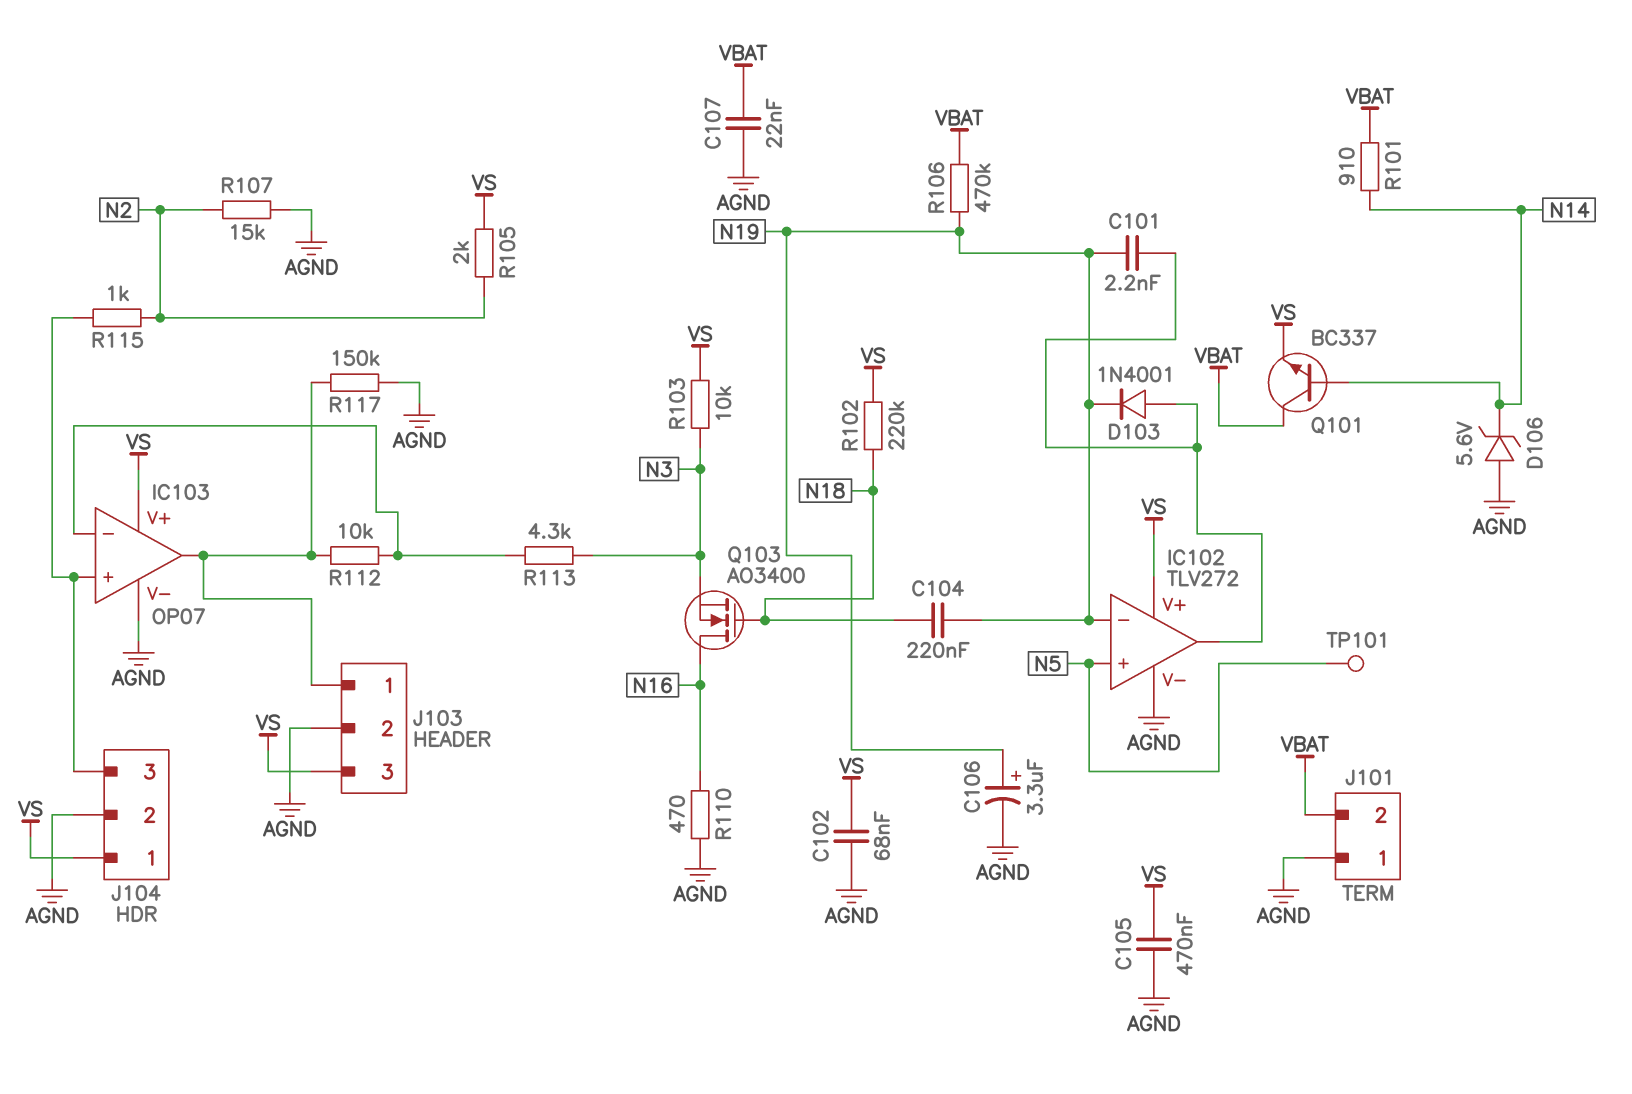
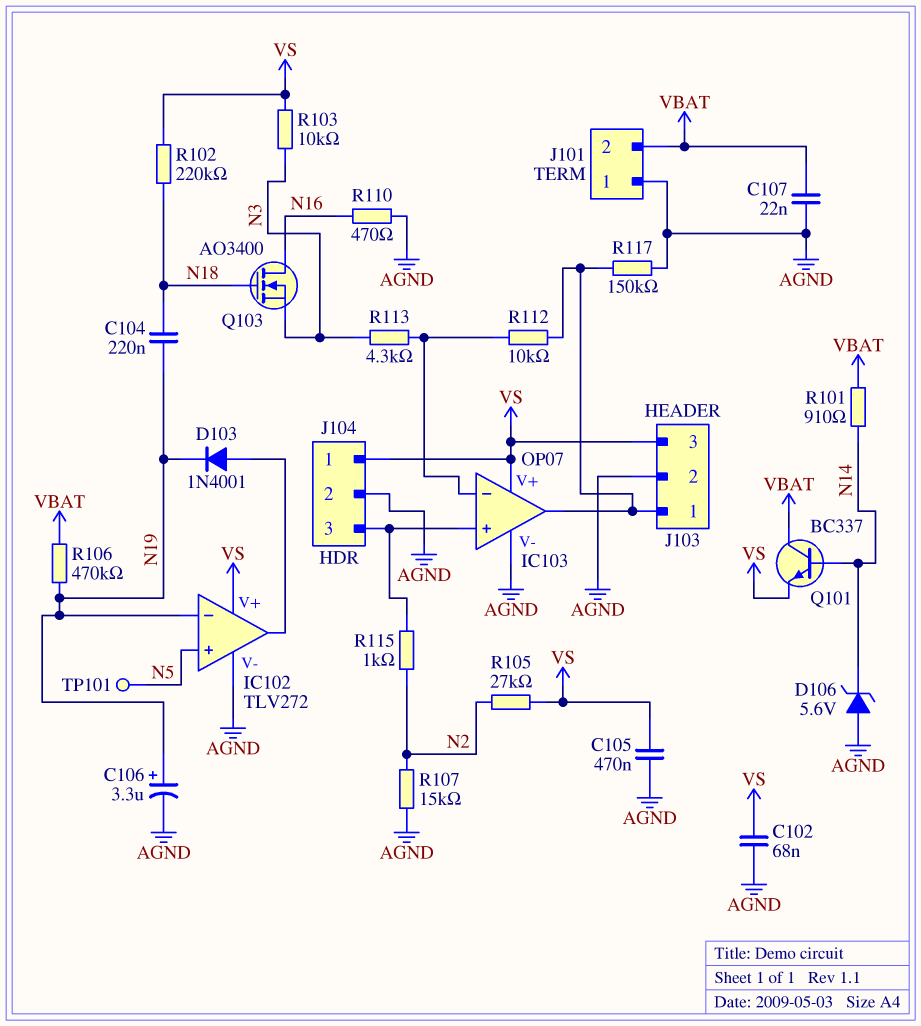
C101: 2.2nF (IC102/out, N19) -> none
R105: 2k (N2, VS) -> 27k (N2, VS)

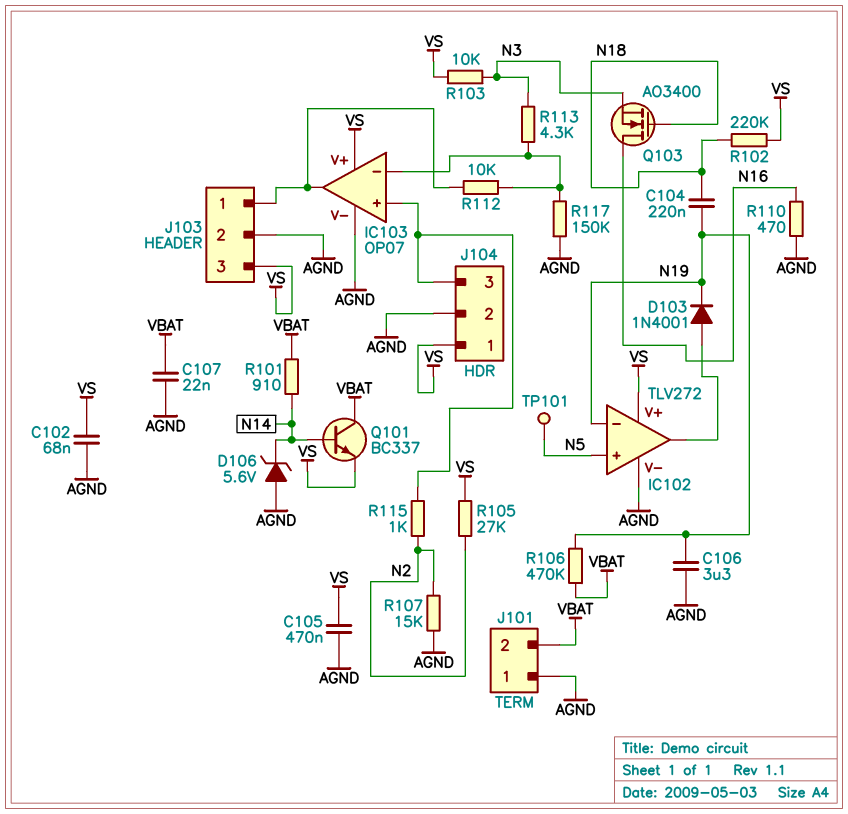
C106: 3.3uF (plus N19, minus AGND) -> 3.3uF (AGND, N19)
R117: 150k (AGND, IC103/out) -> 150k (AGND, IC103/in-)

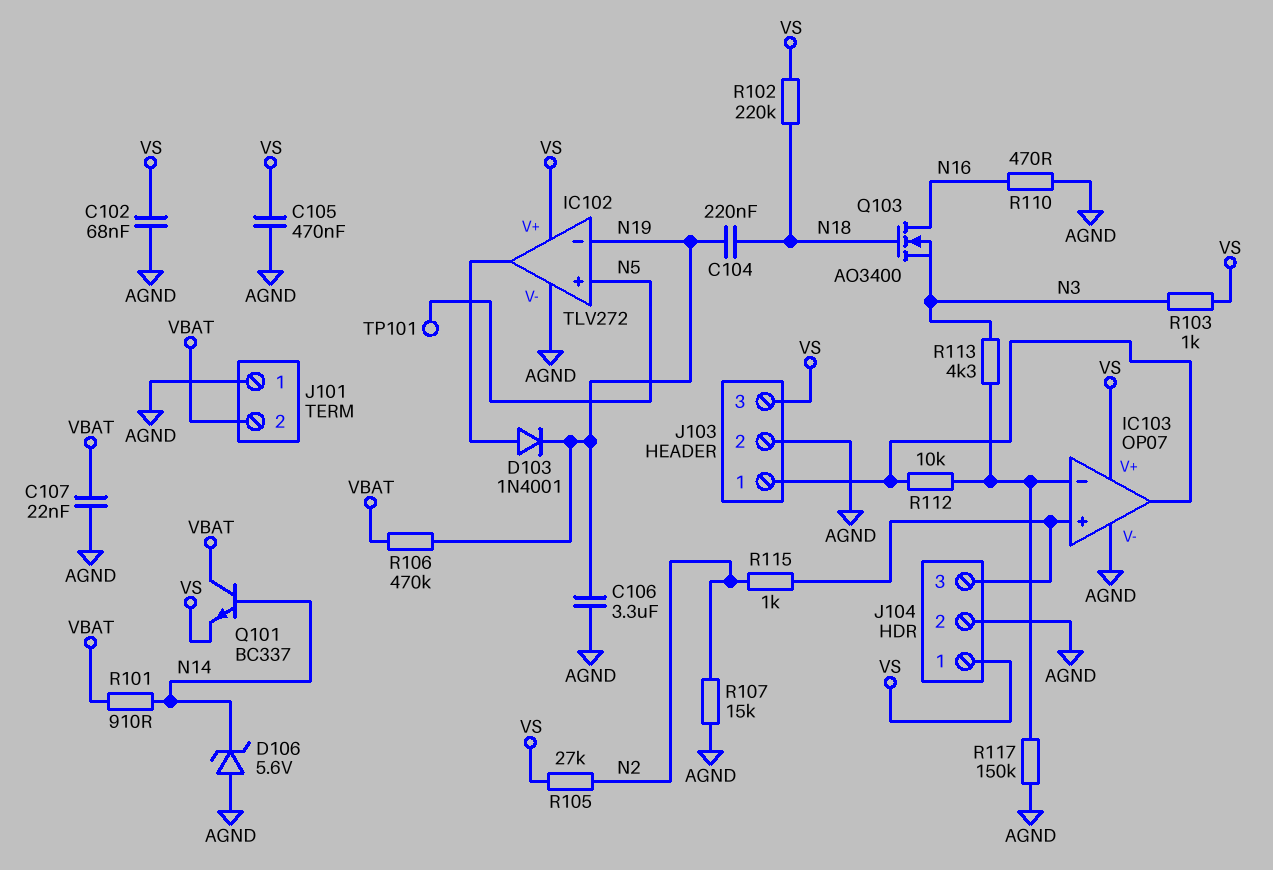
R103: 10k (N3, VS) -> 1k (N3, VS)

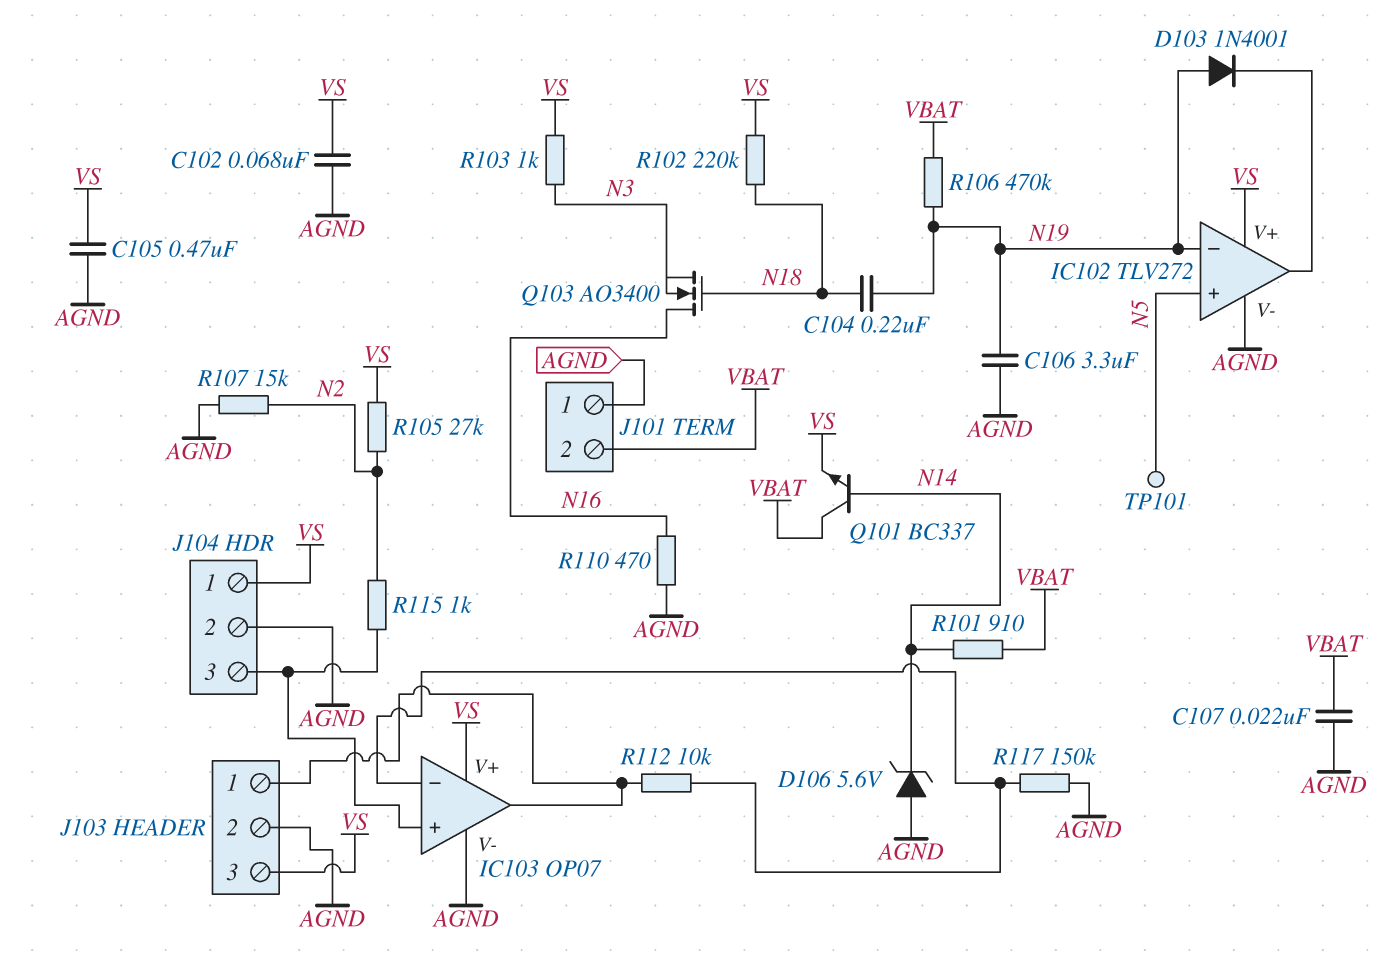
D103: diode 1N4001 (A IC102/out, K N19) -> diode 1N4001 (A N19, K IC102/out)
R113: 4.3k (IC103/in-, N3) -> none

